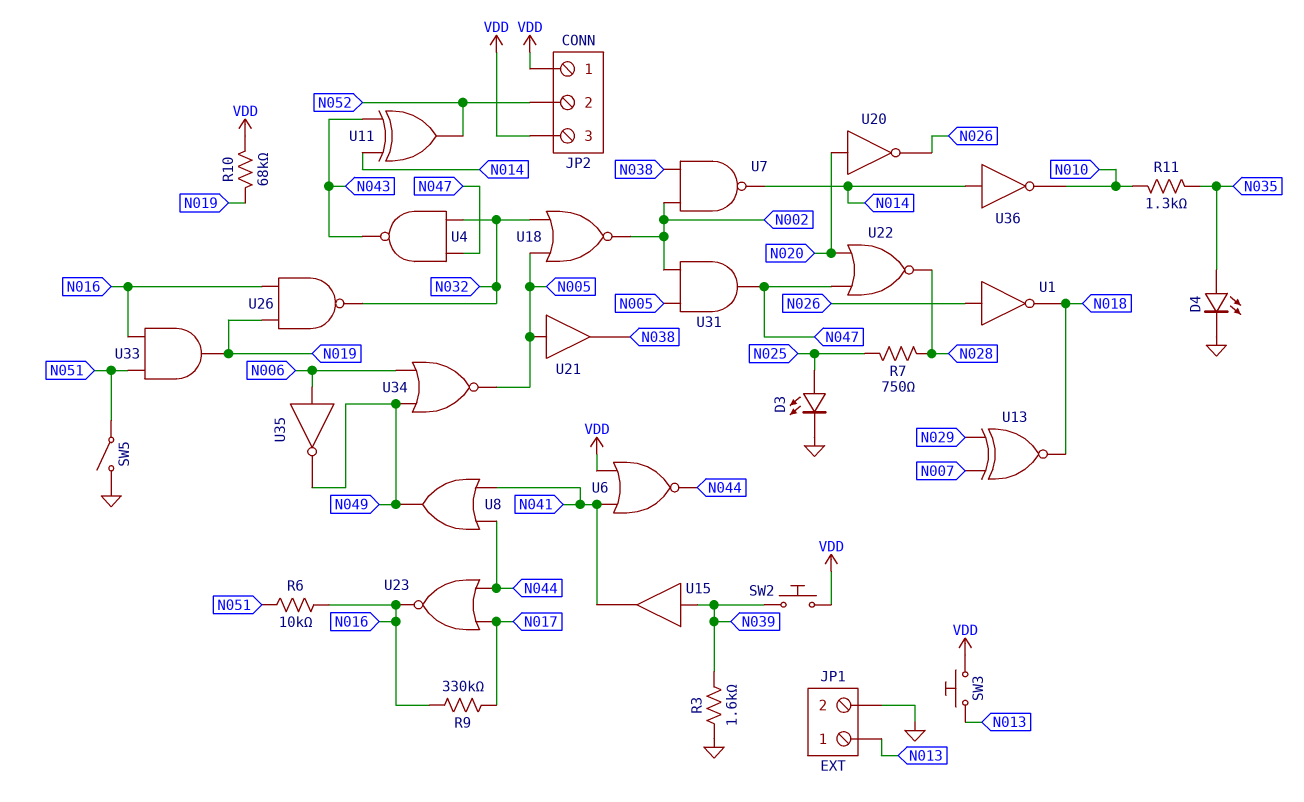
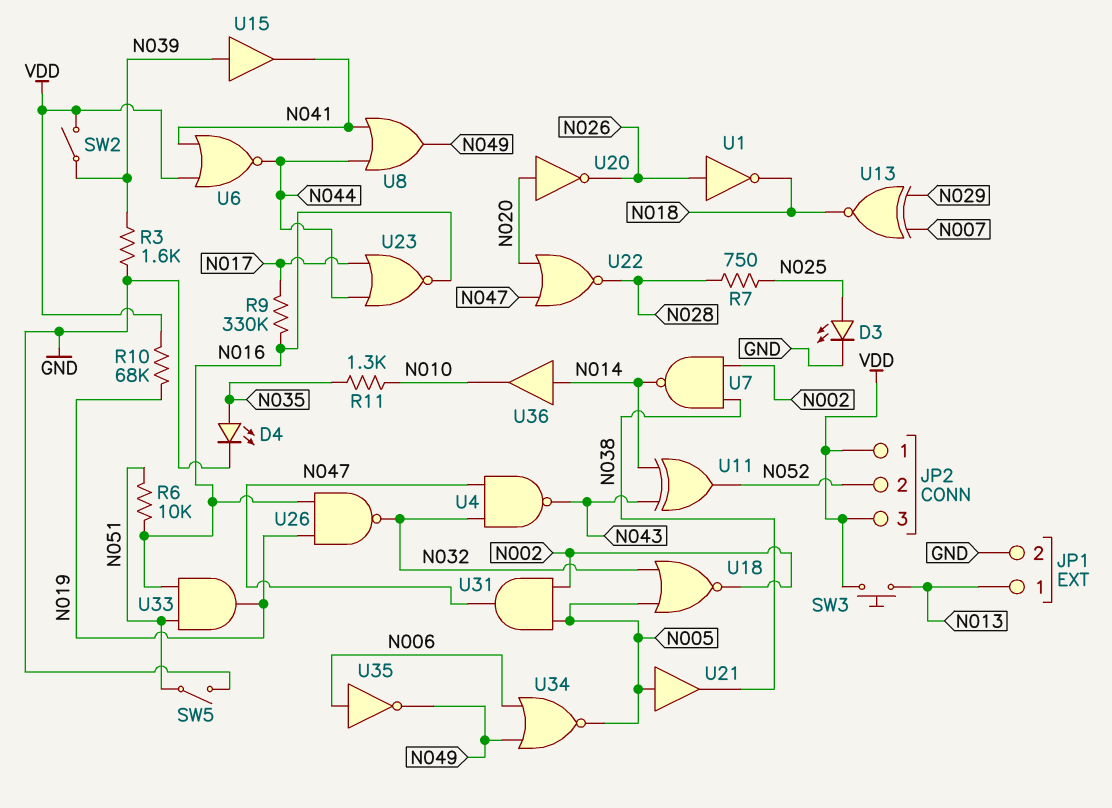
SW2: button (N039, VDD) -> switch (N039, VDD)
U36: NOT (in N014, out N010) -> buffer (in N014, out N010)

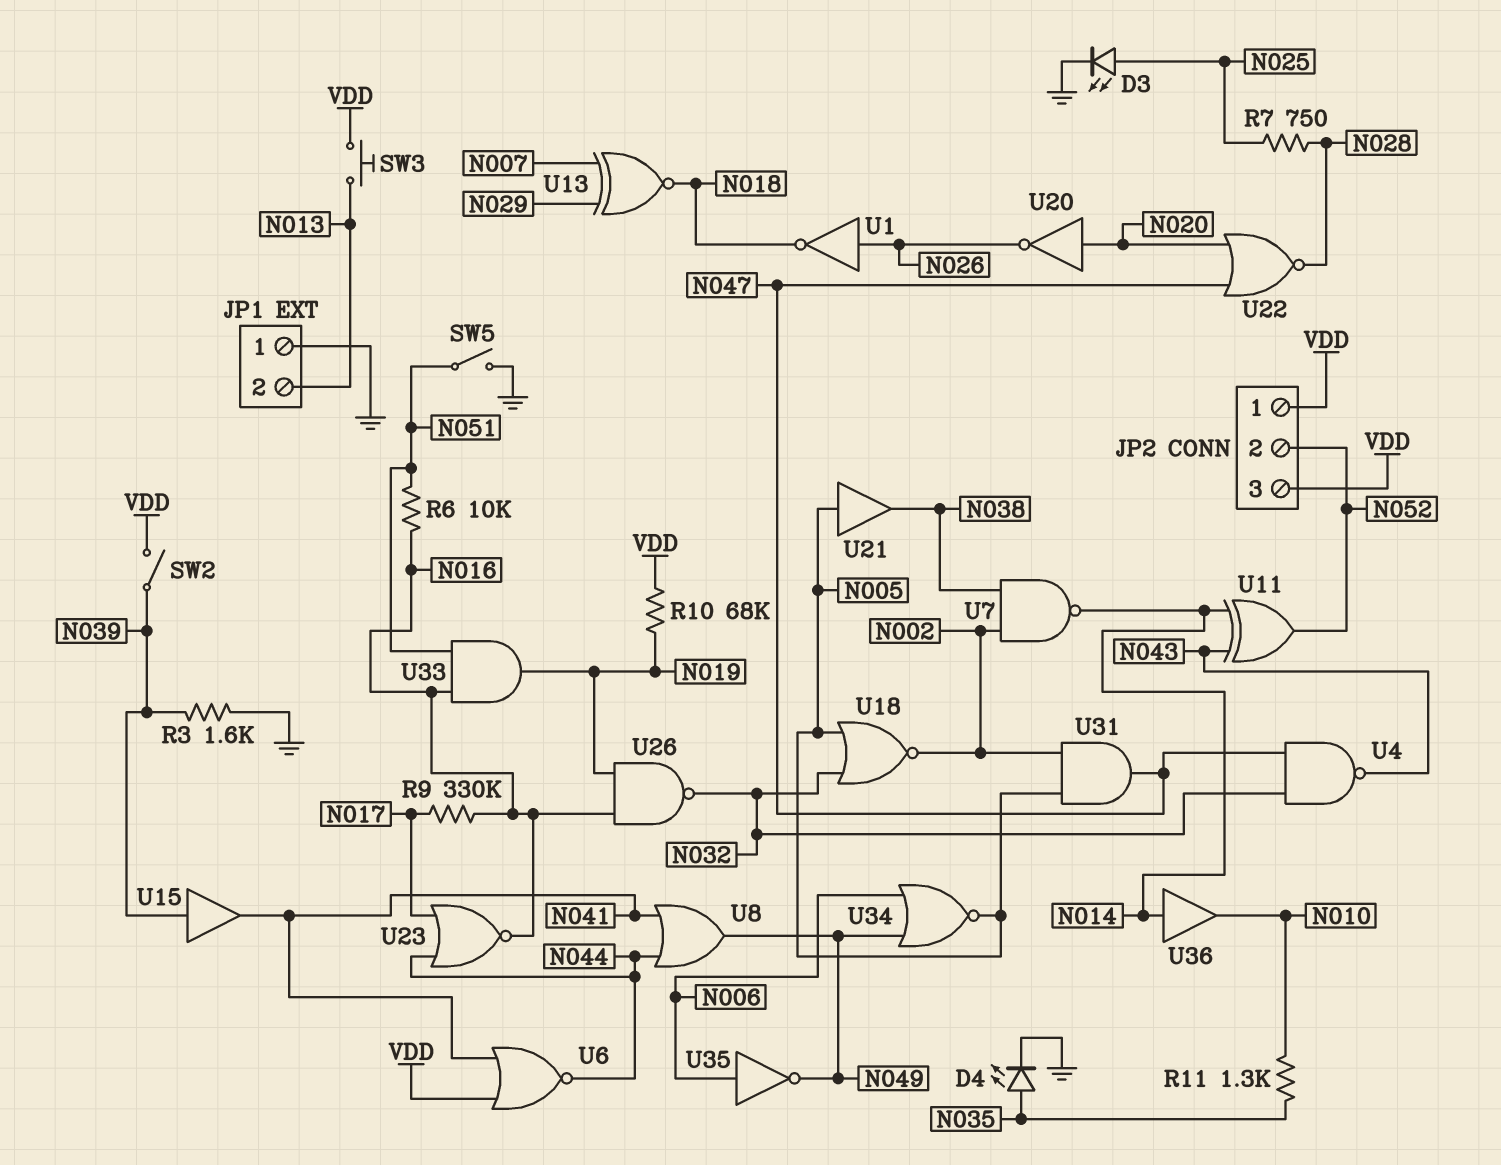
JP1 pin 1: N013 -> GND
JP1 pin 2: GND -> N013

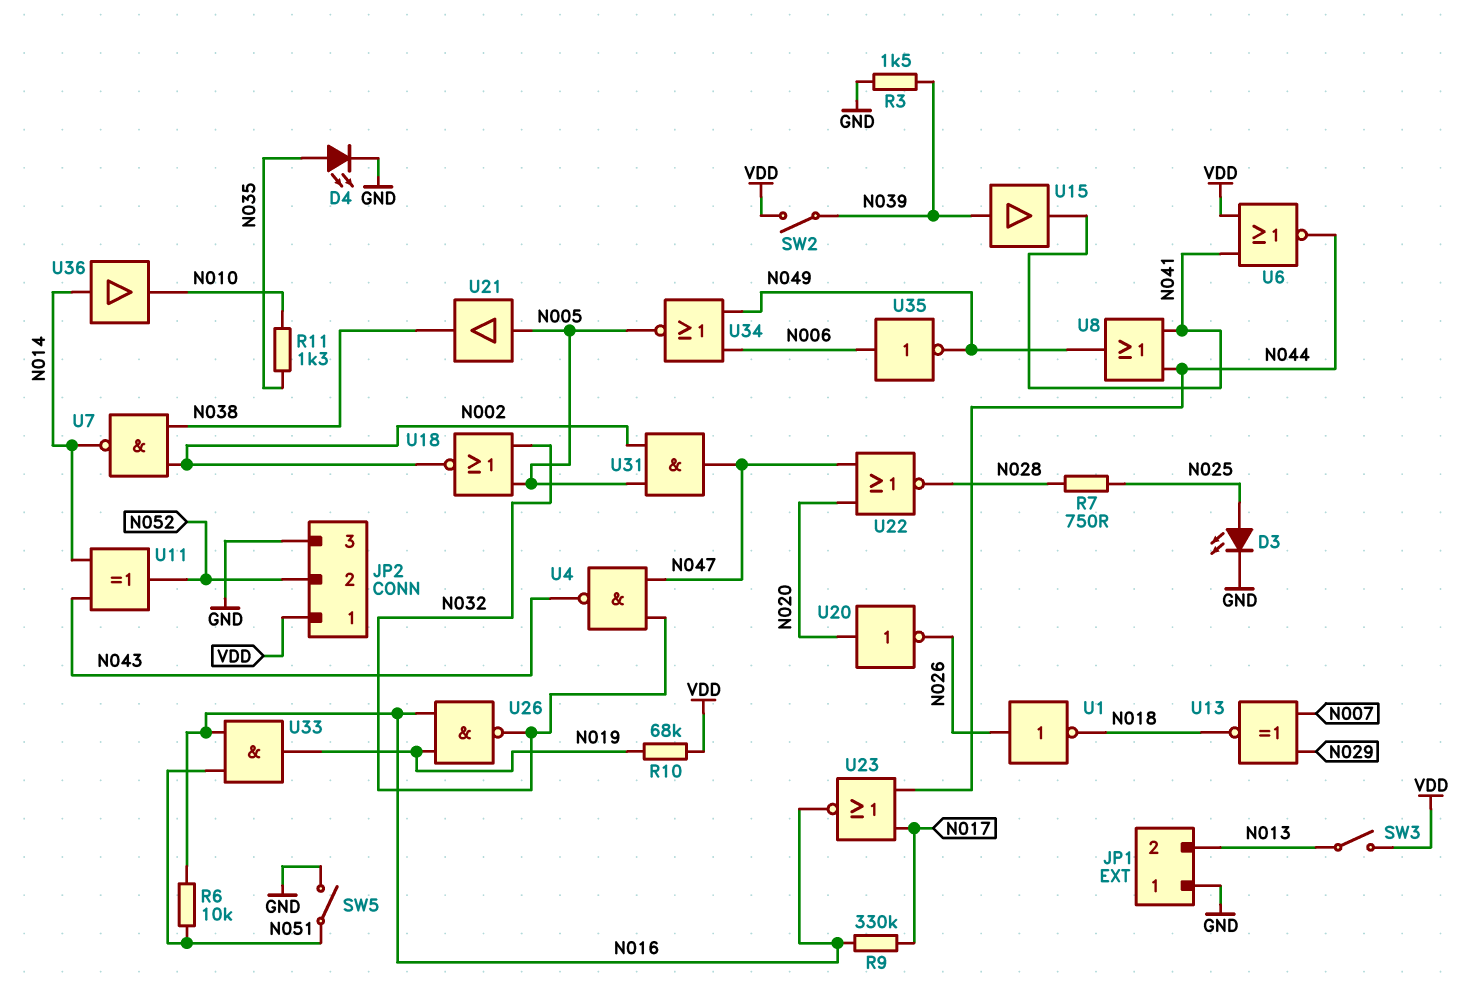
JP2 pin 3: VDD -> GND
R3: 1.6k (GND, N039) -> 1.5k (GND, N039)
SW3: button (N013, VDD) -> switch (N013, VDD)

